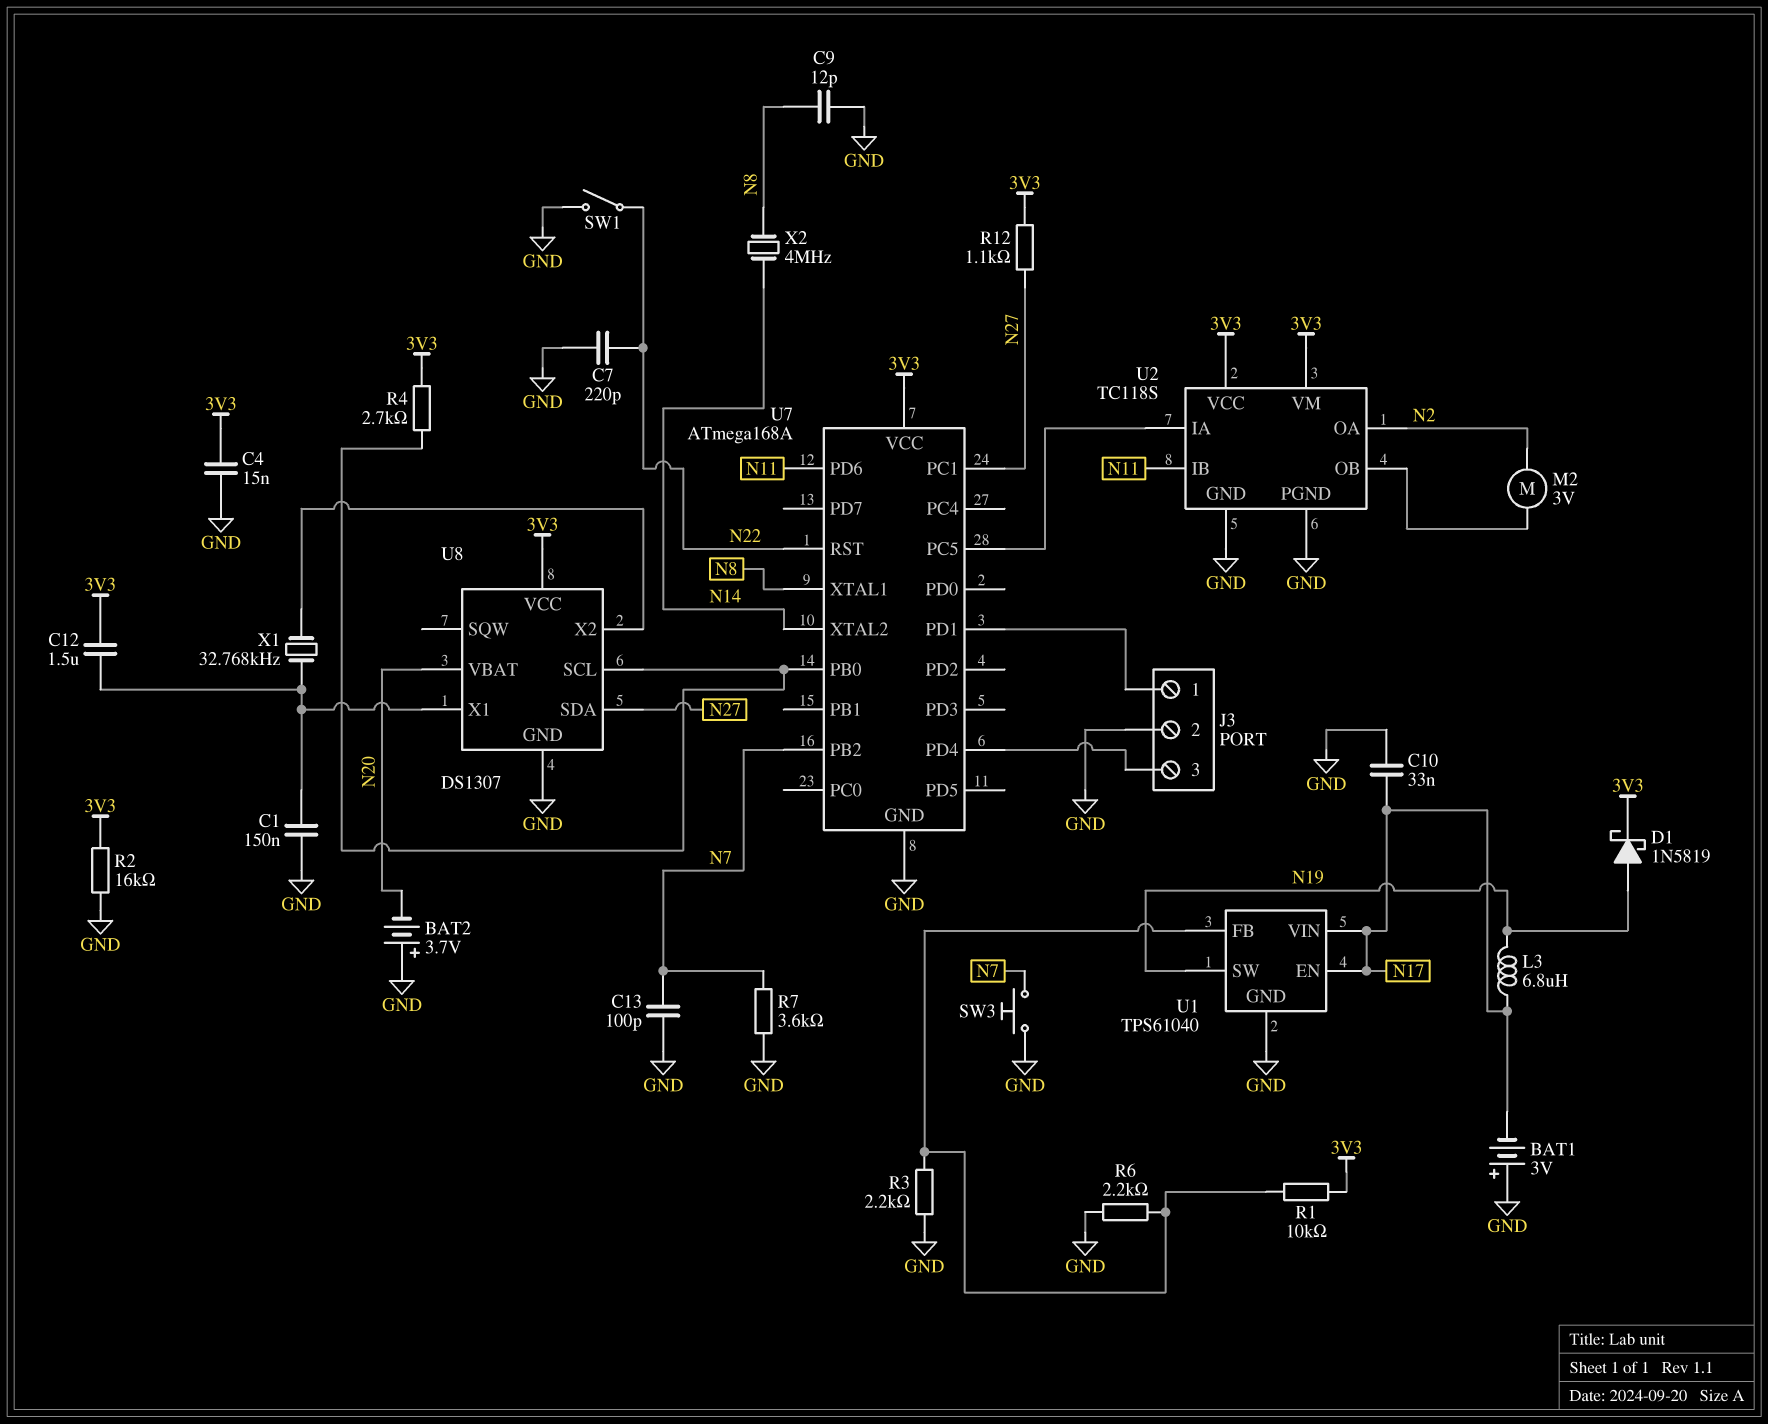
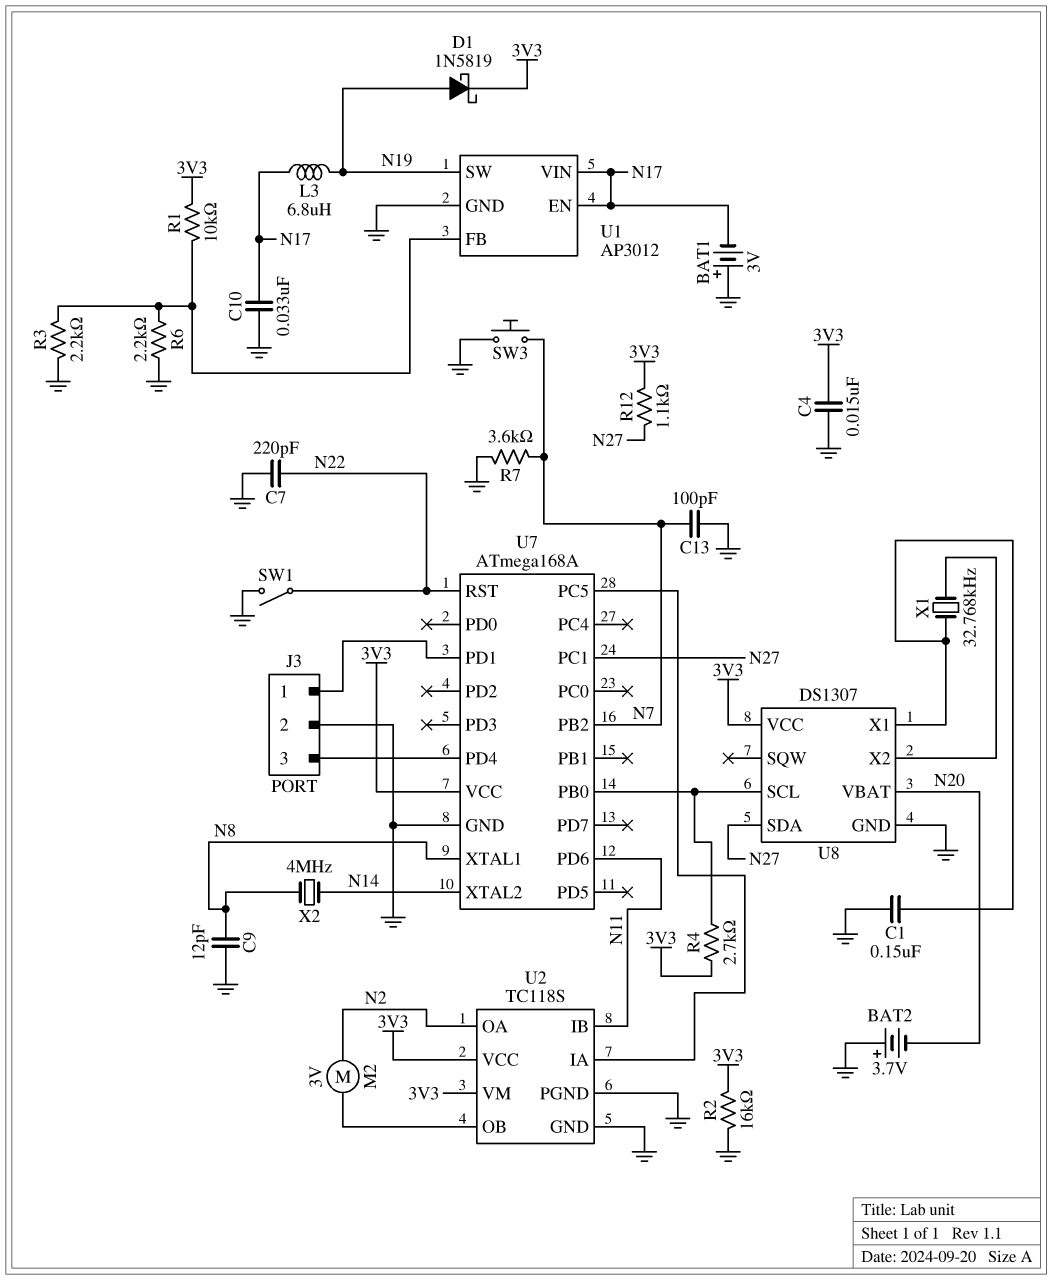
C12: 1.5uF (3V3, U8/X1) -> none
U1: TPS61040 -> AP3012

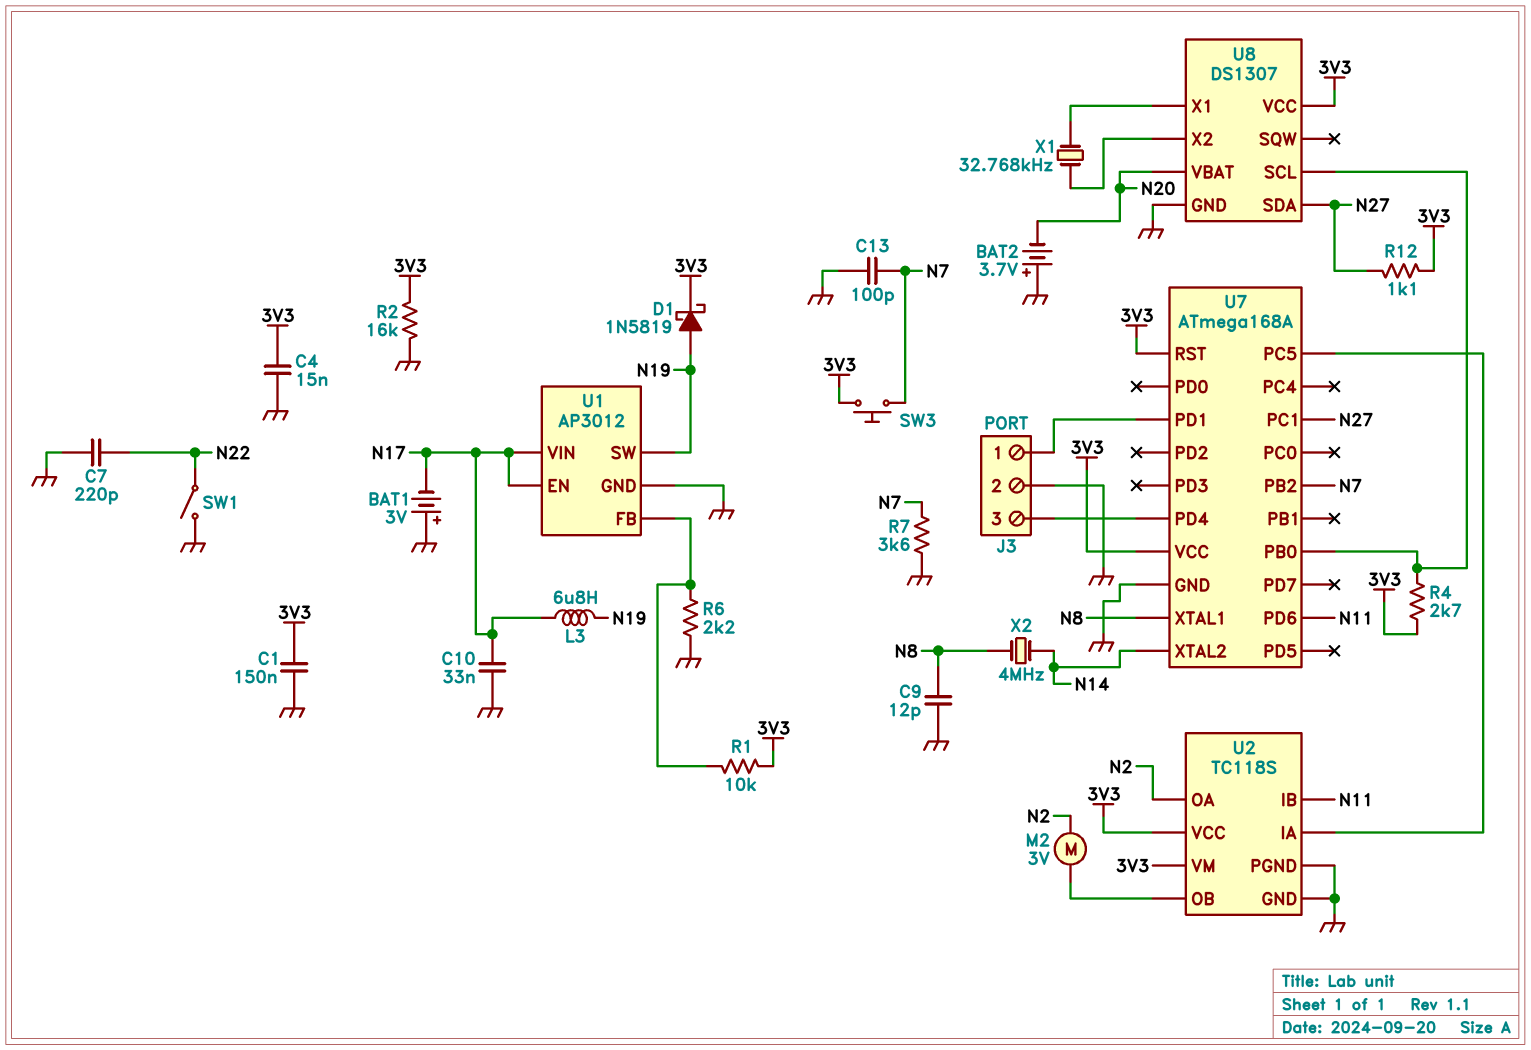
C1: 150nF (GND, U8/X1) -> 150nF (3V3, GND)
R3: 2.2k (GND, U1/FB) -> none
SW3: button (GND, N7) -> button (3V3, N7)
U7 pin RST: N22 -> 3V3

